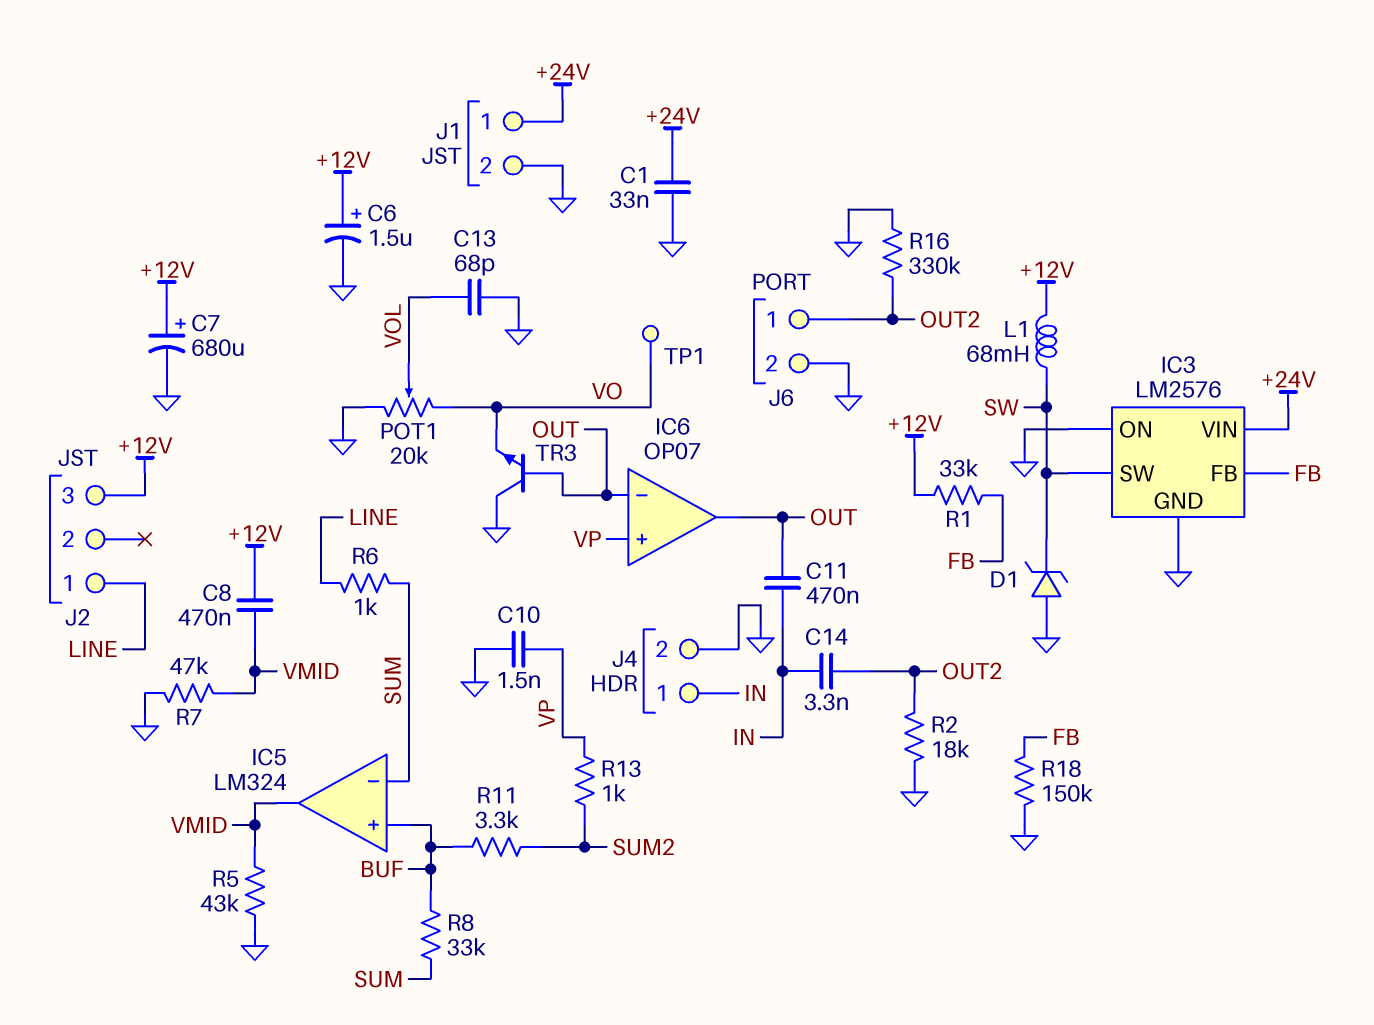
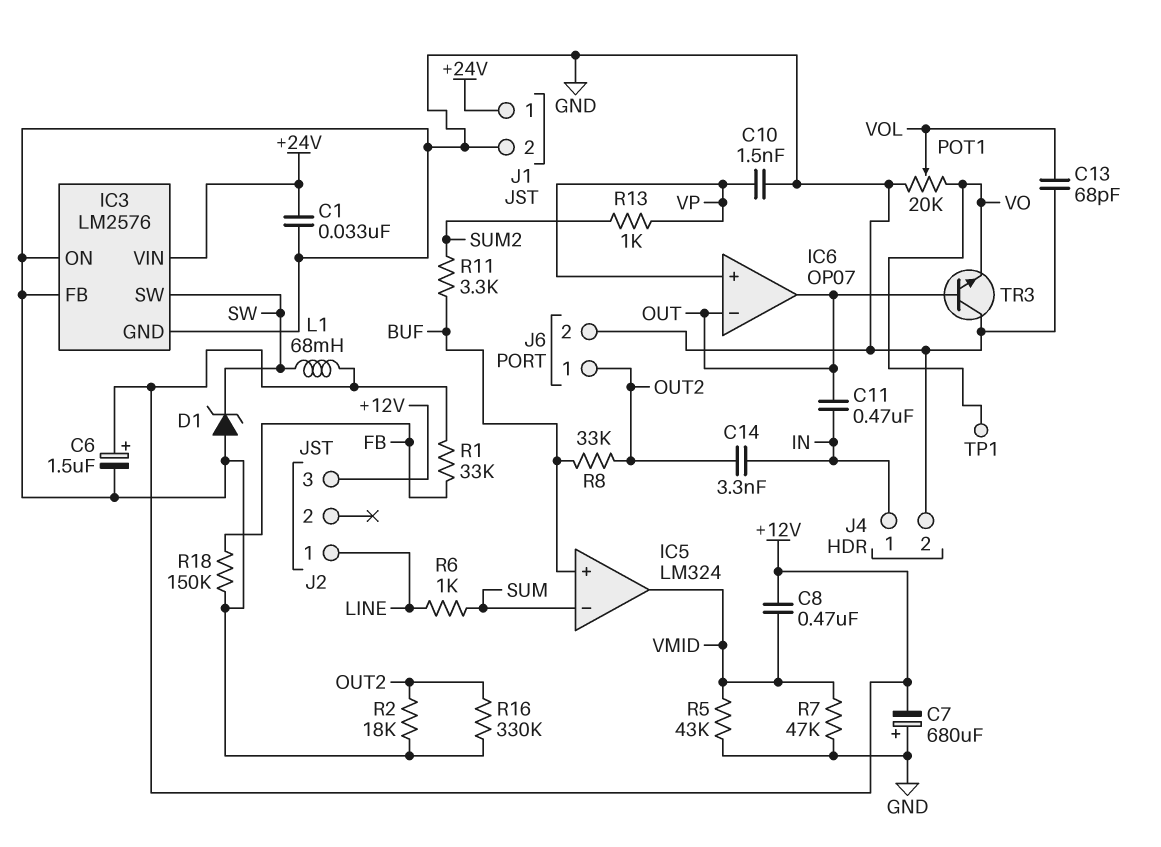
C7: 680uF (plus +12V, minus GND) -> 680uF (plus GND, minus +12V)
IC3 pin FB: FB -> GND
R8: 33k (BUF, SUM) -> 33k (BUF, OUT2)

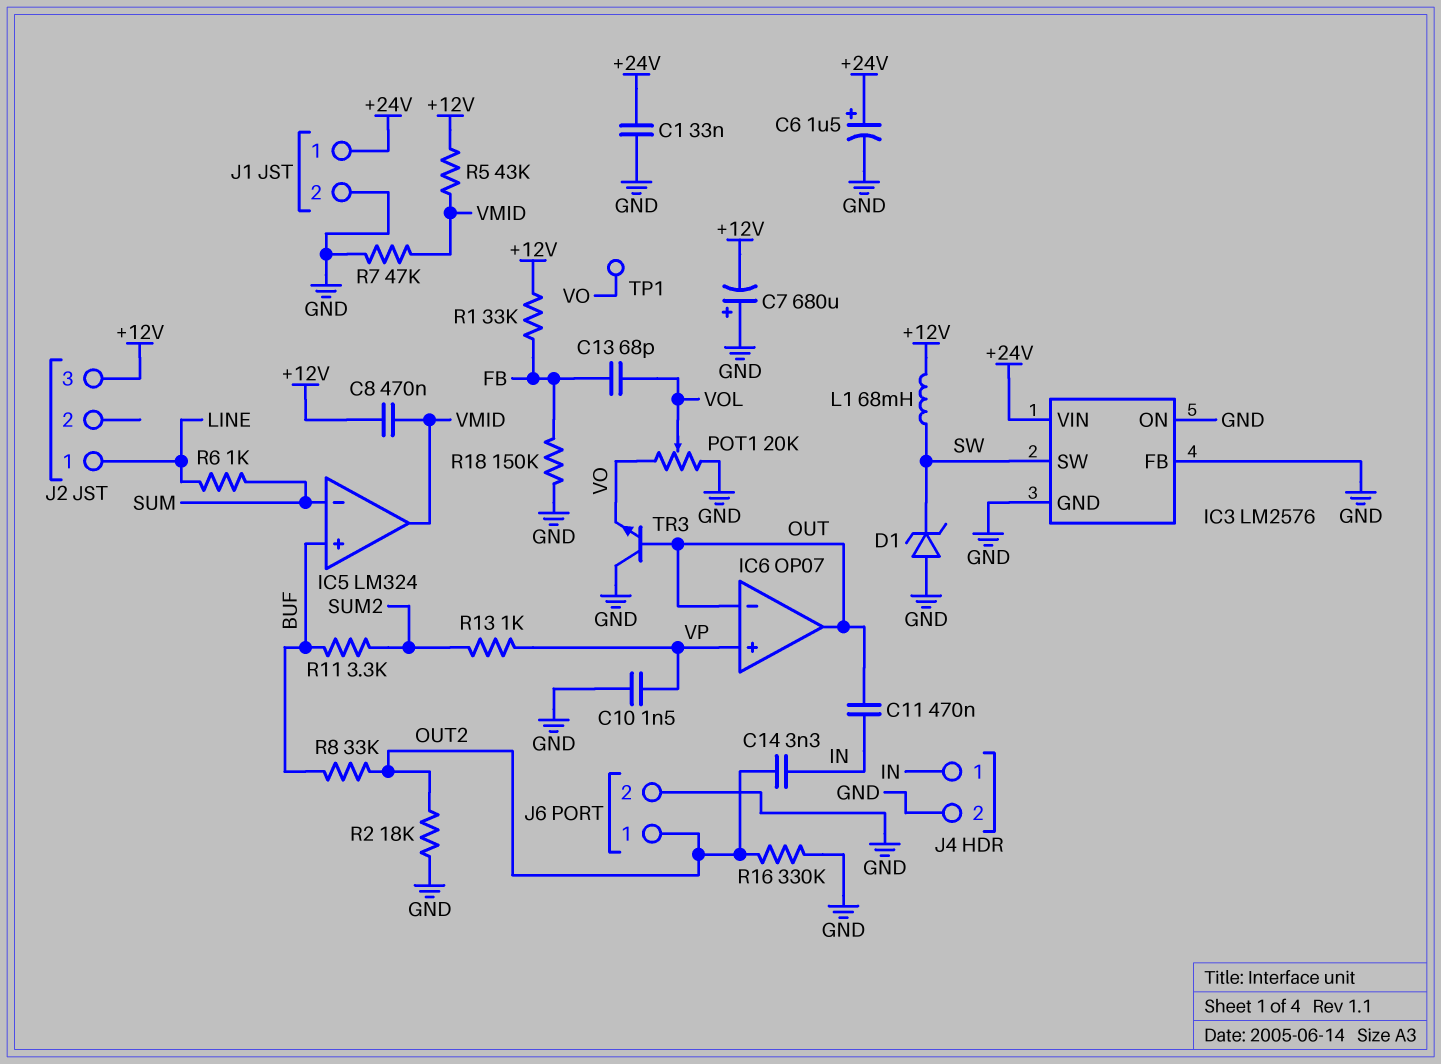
C6: 1.5uF (plus +12V, minus GND) -> 1.5uF (plus +24V, minus GND)
C13: 68pF (GND, VOL) -> 68pF (FB, VOL)
R5: 43k (GND, VMID) -> 43k (+12V, VMID)

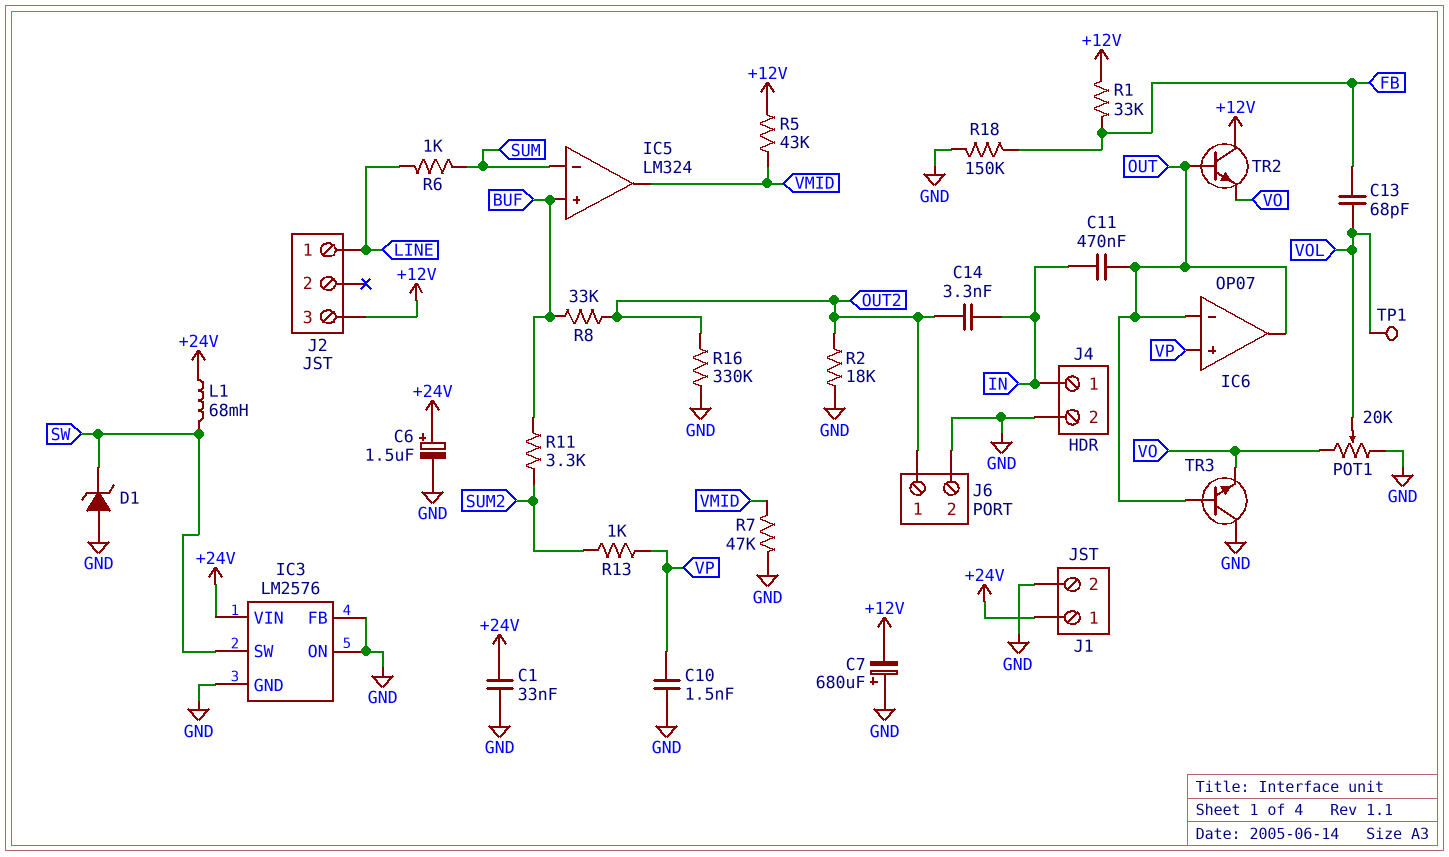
C8: 470nF (+12V, VMID) -> none
L1: 68mH (+12V, SW) -> 68mH (+24V, SW)
TP1: test point (VO) -> test point (VOL)
TR2: none -> NPN (B OUT, C +12V, E VO)

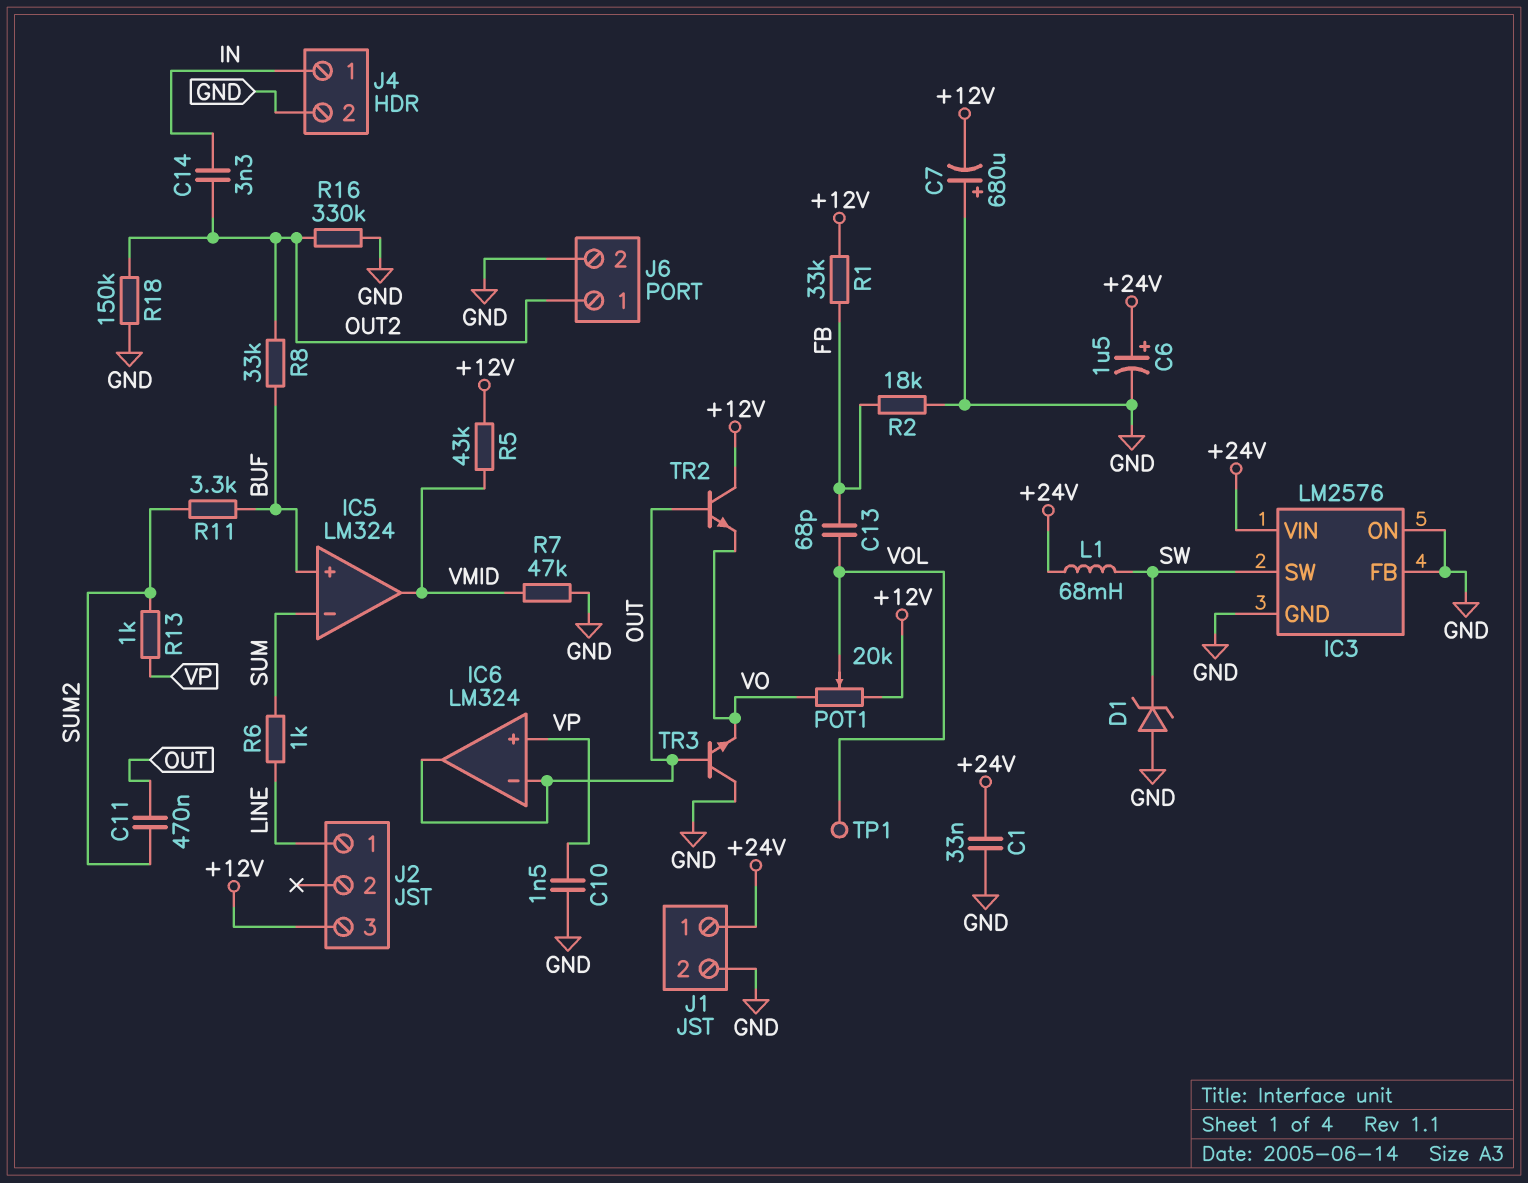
C11: 470nF (IN, OUT) -> 470nF (OUT, SUM2)
IC6: OP07 -> LM324
POT1: 20k (GND, VO, wiper VOL) -> 20k (+12V, VO, wiper VOL)
R2: 18k (GND, OUT2) -> 18k (FB, GND)
R18: 150k (FB, GND) -> 150k (GND, OUT2)

